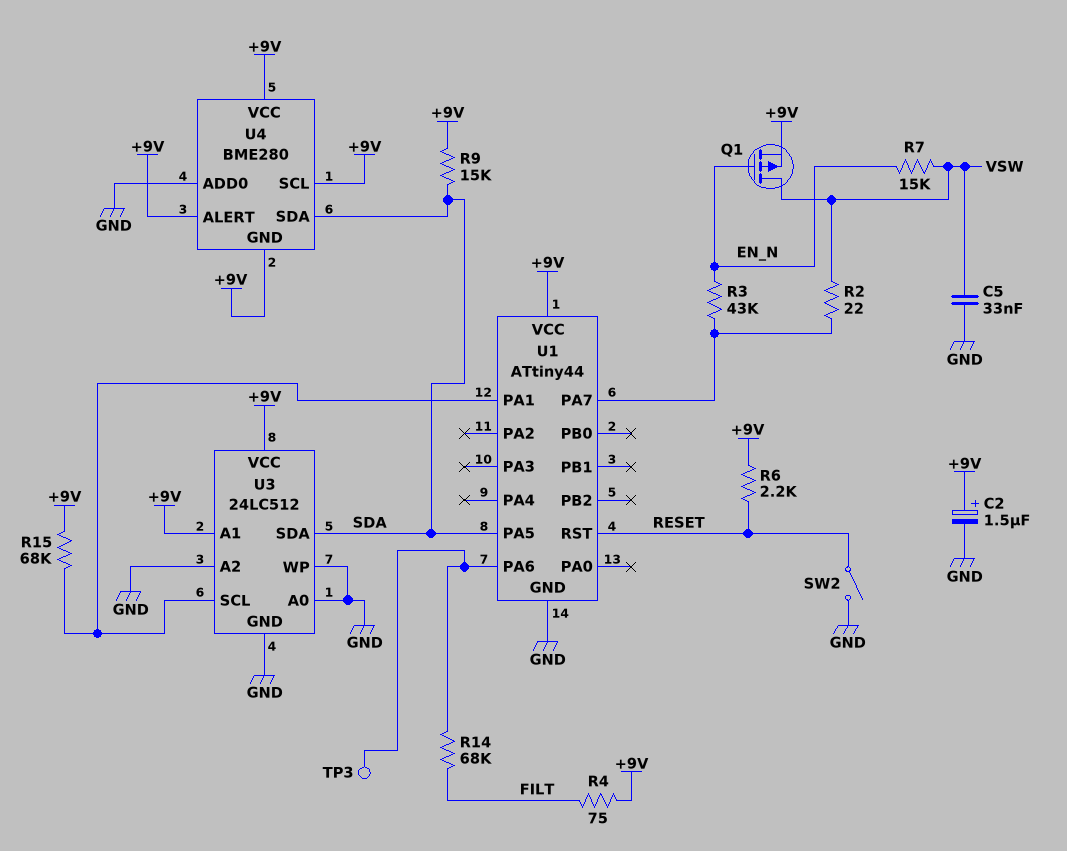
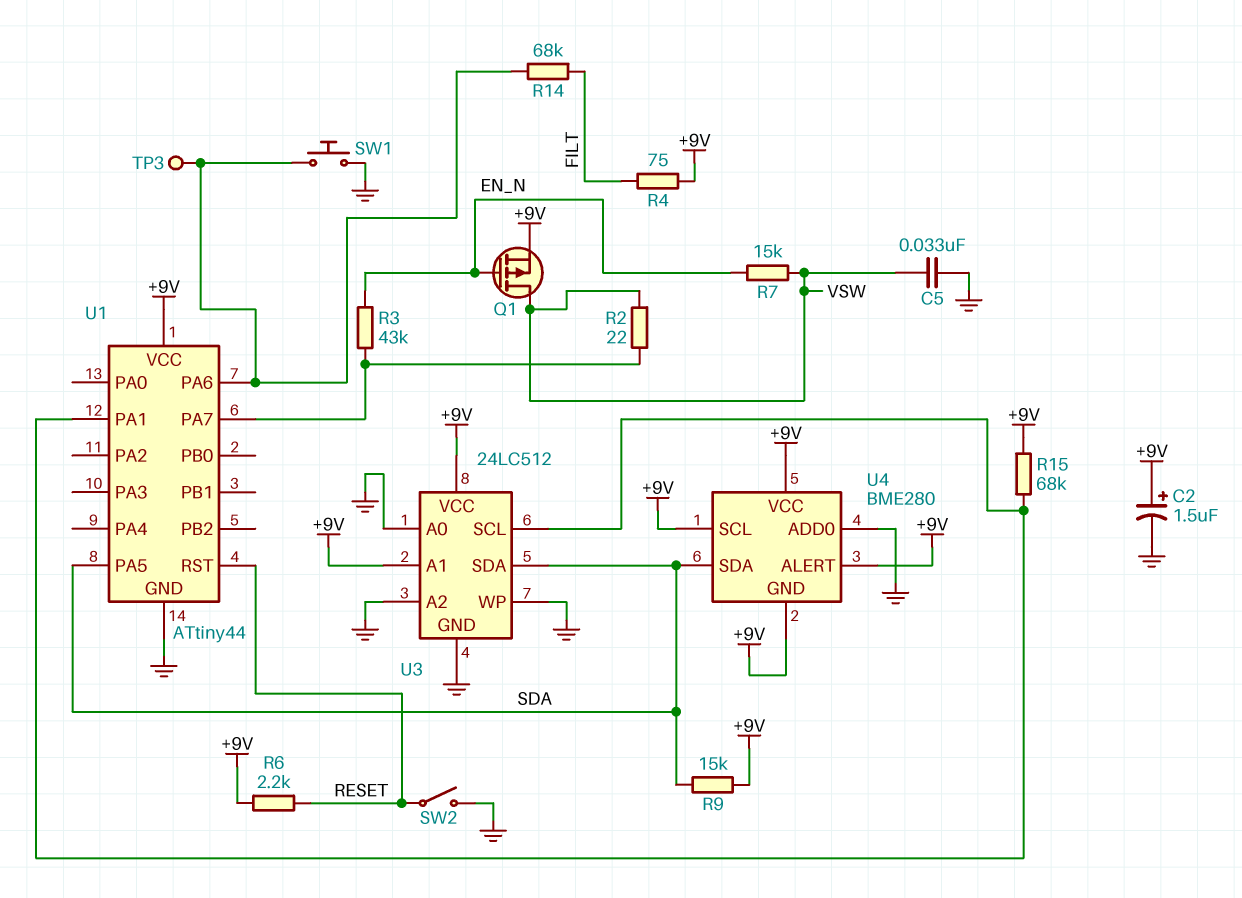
SW1: none -> button (GND, U1/PA6)

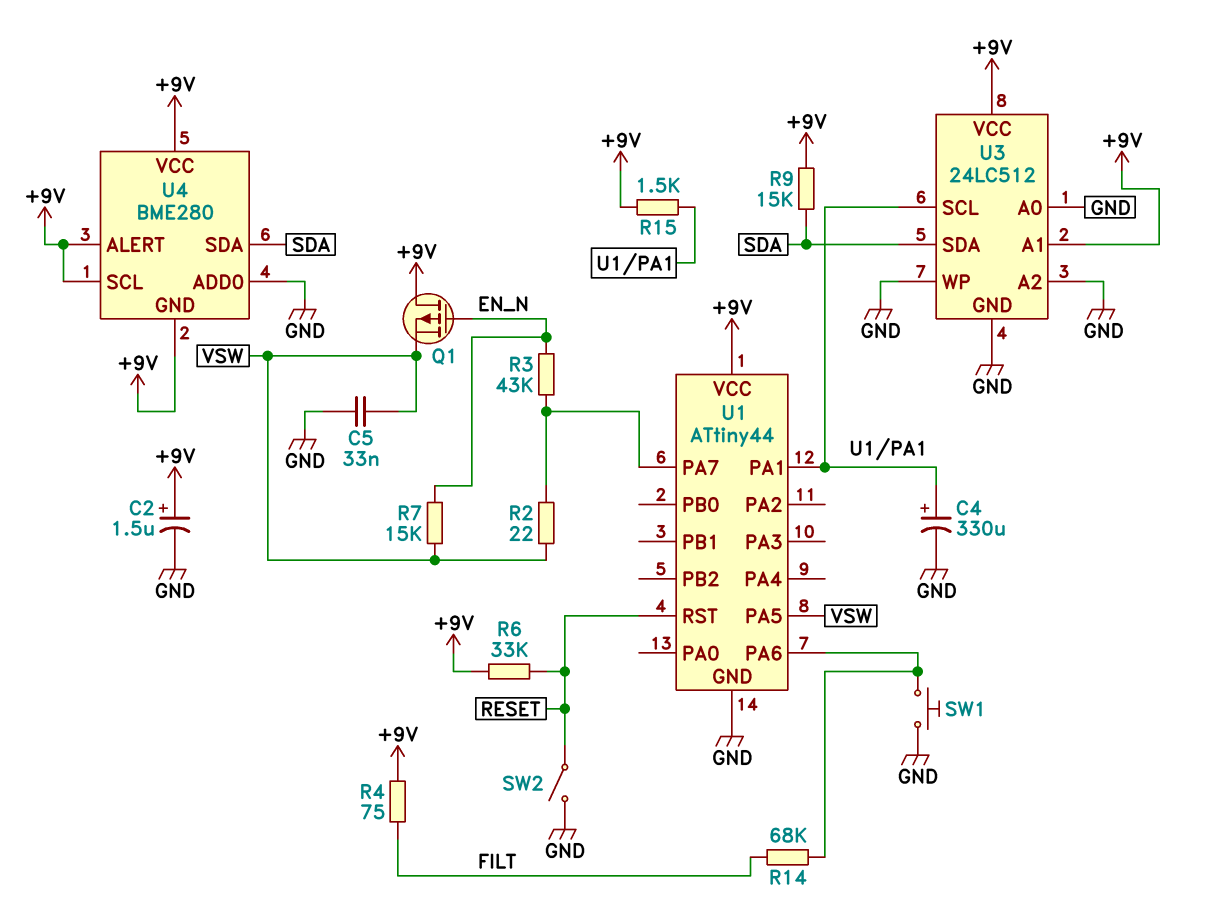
C4: none -> 330uF (plus U1/PA1, minus GND)
Q1: PMOS (G EN_N, D VSW, S +9V) -> PMOS (G EN_N, D +9V, S VSW)
R6: 2.2k (+9V, RESET) -> 33k (+9V, RESET)
R15: 68k (+9V, U1/PA1) -> 1.5k (+9V, U1/PA1)
TP3: test point (U1/PA6) -> none
U1 pin PA5: SDA -> VSW

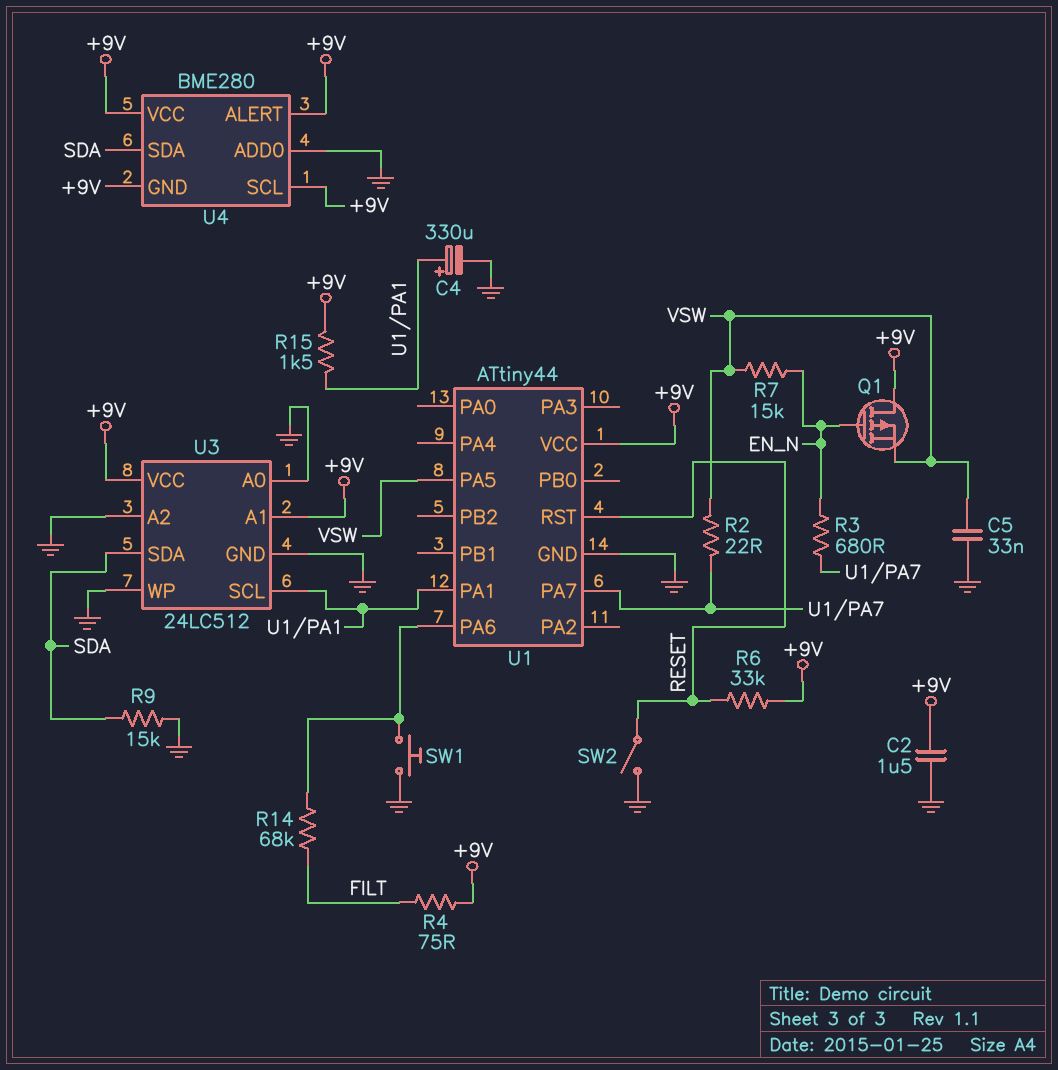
C2: 1.5uF (plus +9V, minus GND) -> 1.5uF (+9V, GND)
R3: 43k (EN_N, U1/PA7) -> 680 (EN_N, U1/PA7)
R9: 15k (+9V, SDA) -> 15k (GND, SDA)

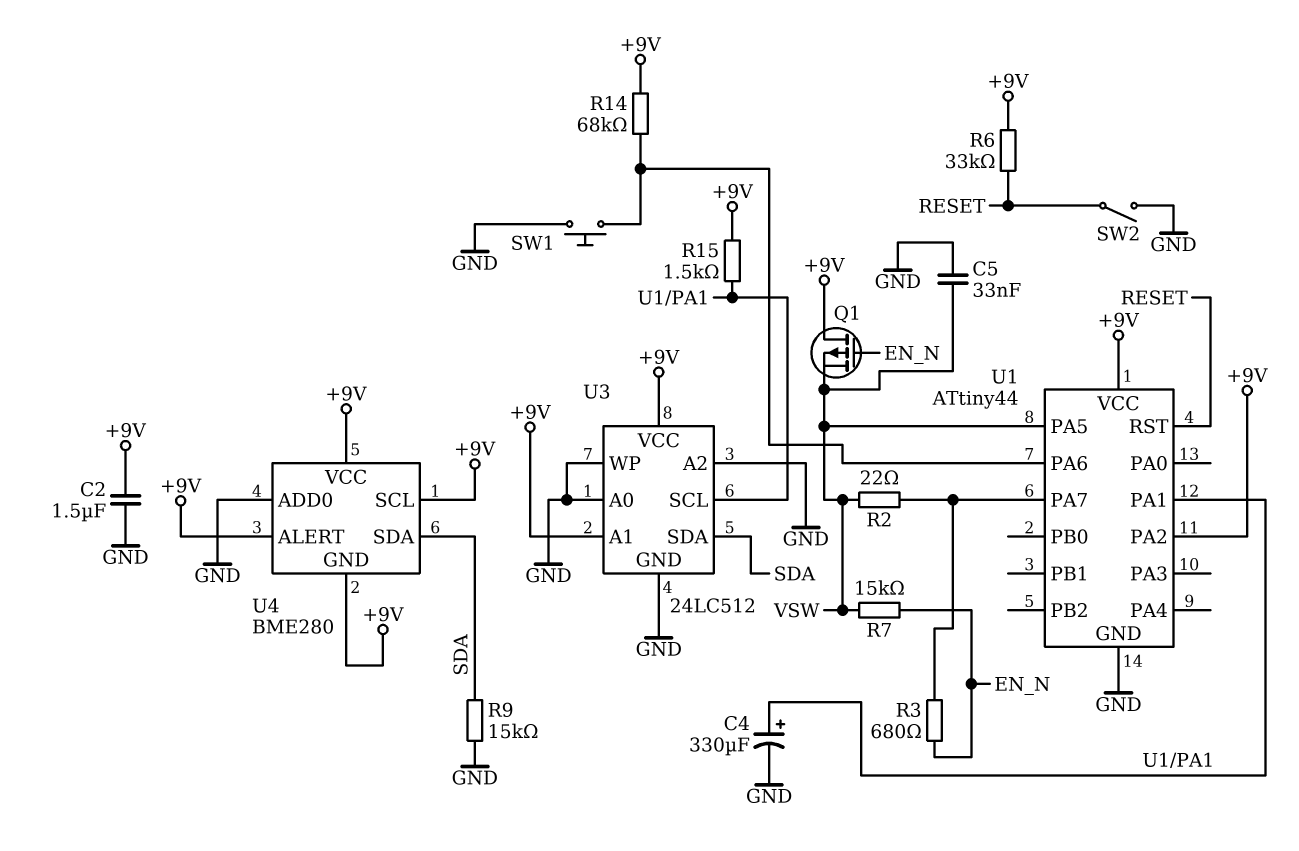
R4: 75 (+9V, FILT) -> none
R14: 68k (FILT, U1/PA6) -> 68k (+9V, U1/PA6)
U1 pin PA2: none -> +9V

